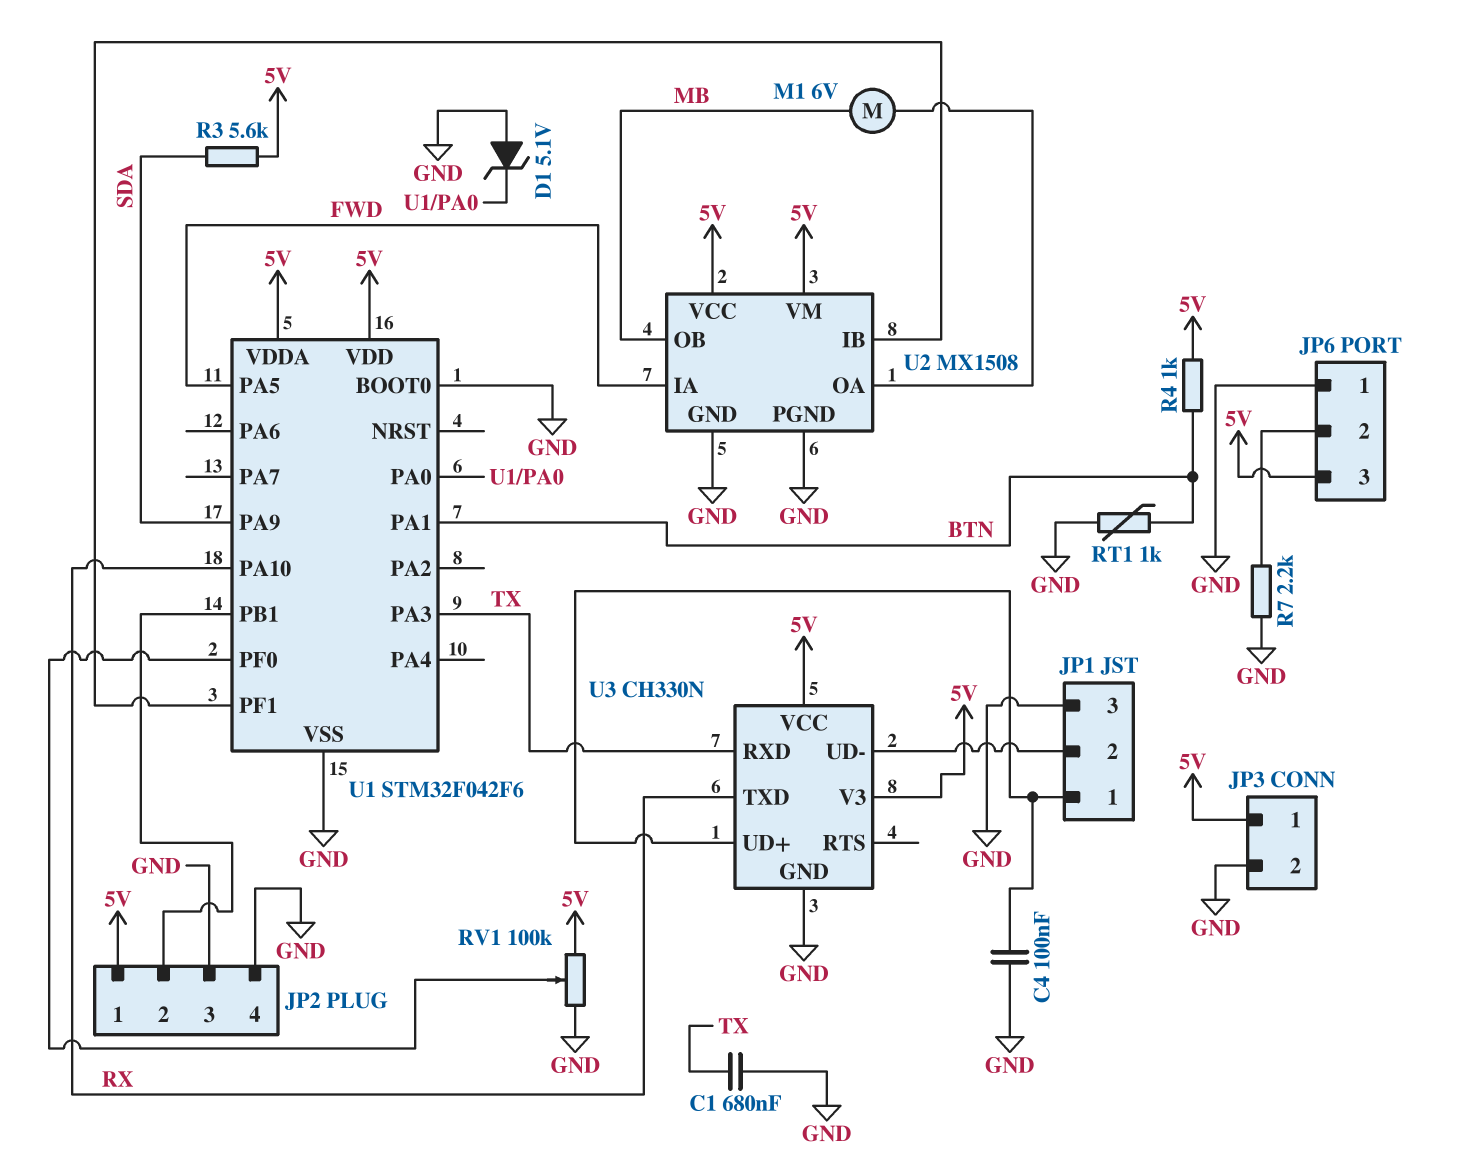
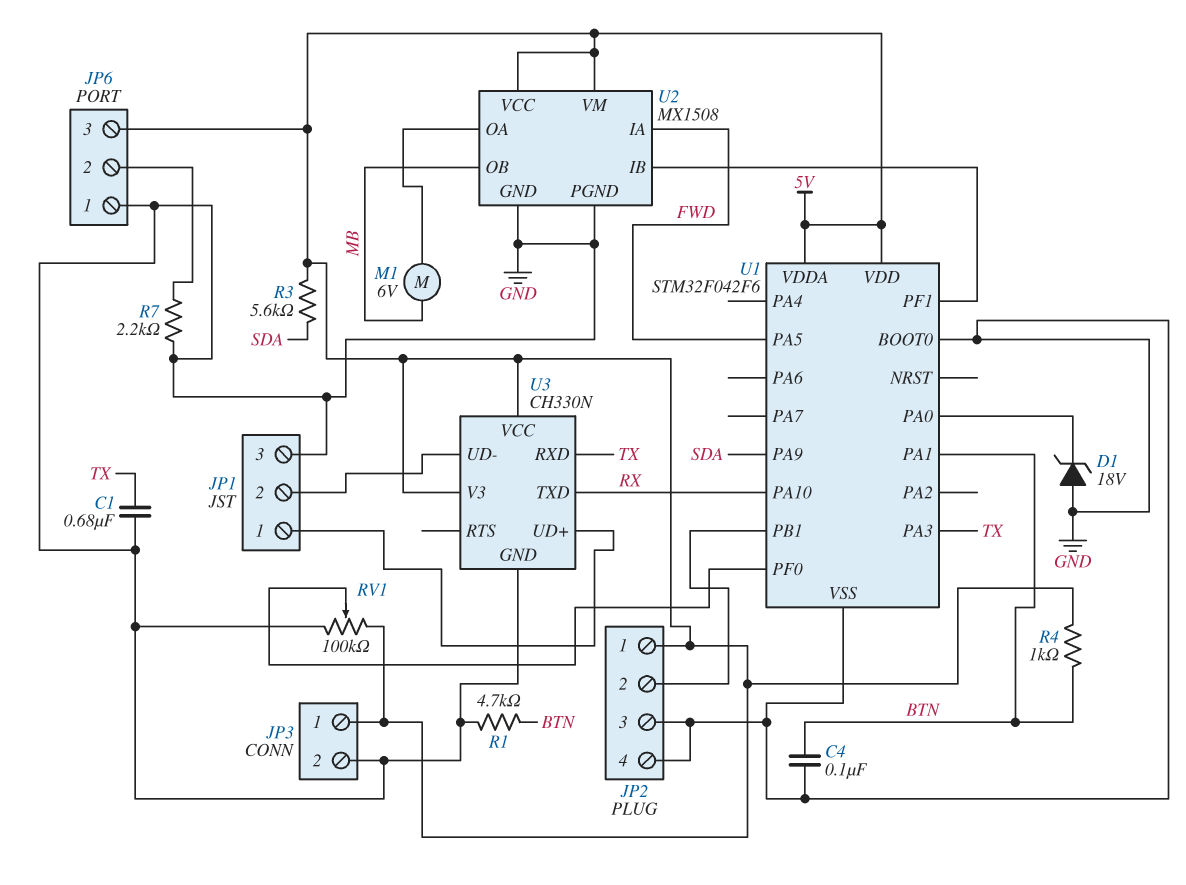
C4: 100nF (GND, JP1/1) -> 100nF (BTN, GND)
D1: zener 5.1V (A GND, K U1/PA0) -> zener 18V (A GND, K U1/PA0)
R1: none -> 4.7k (BTN, GND)
RT1: 1k (BTN, GND) -> none

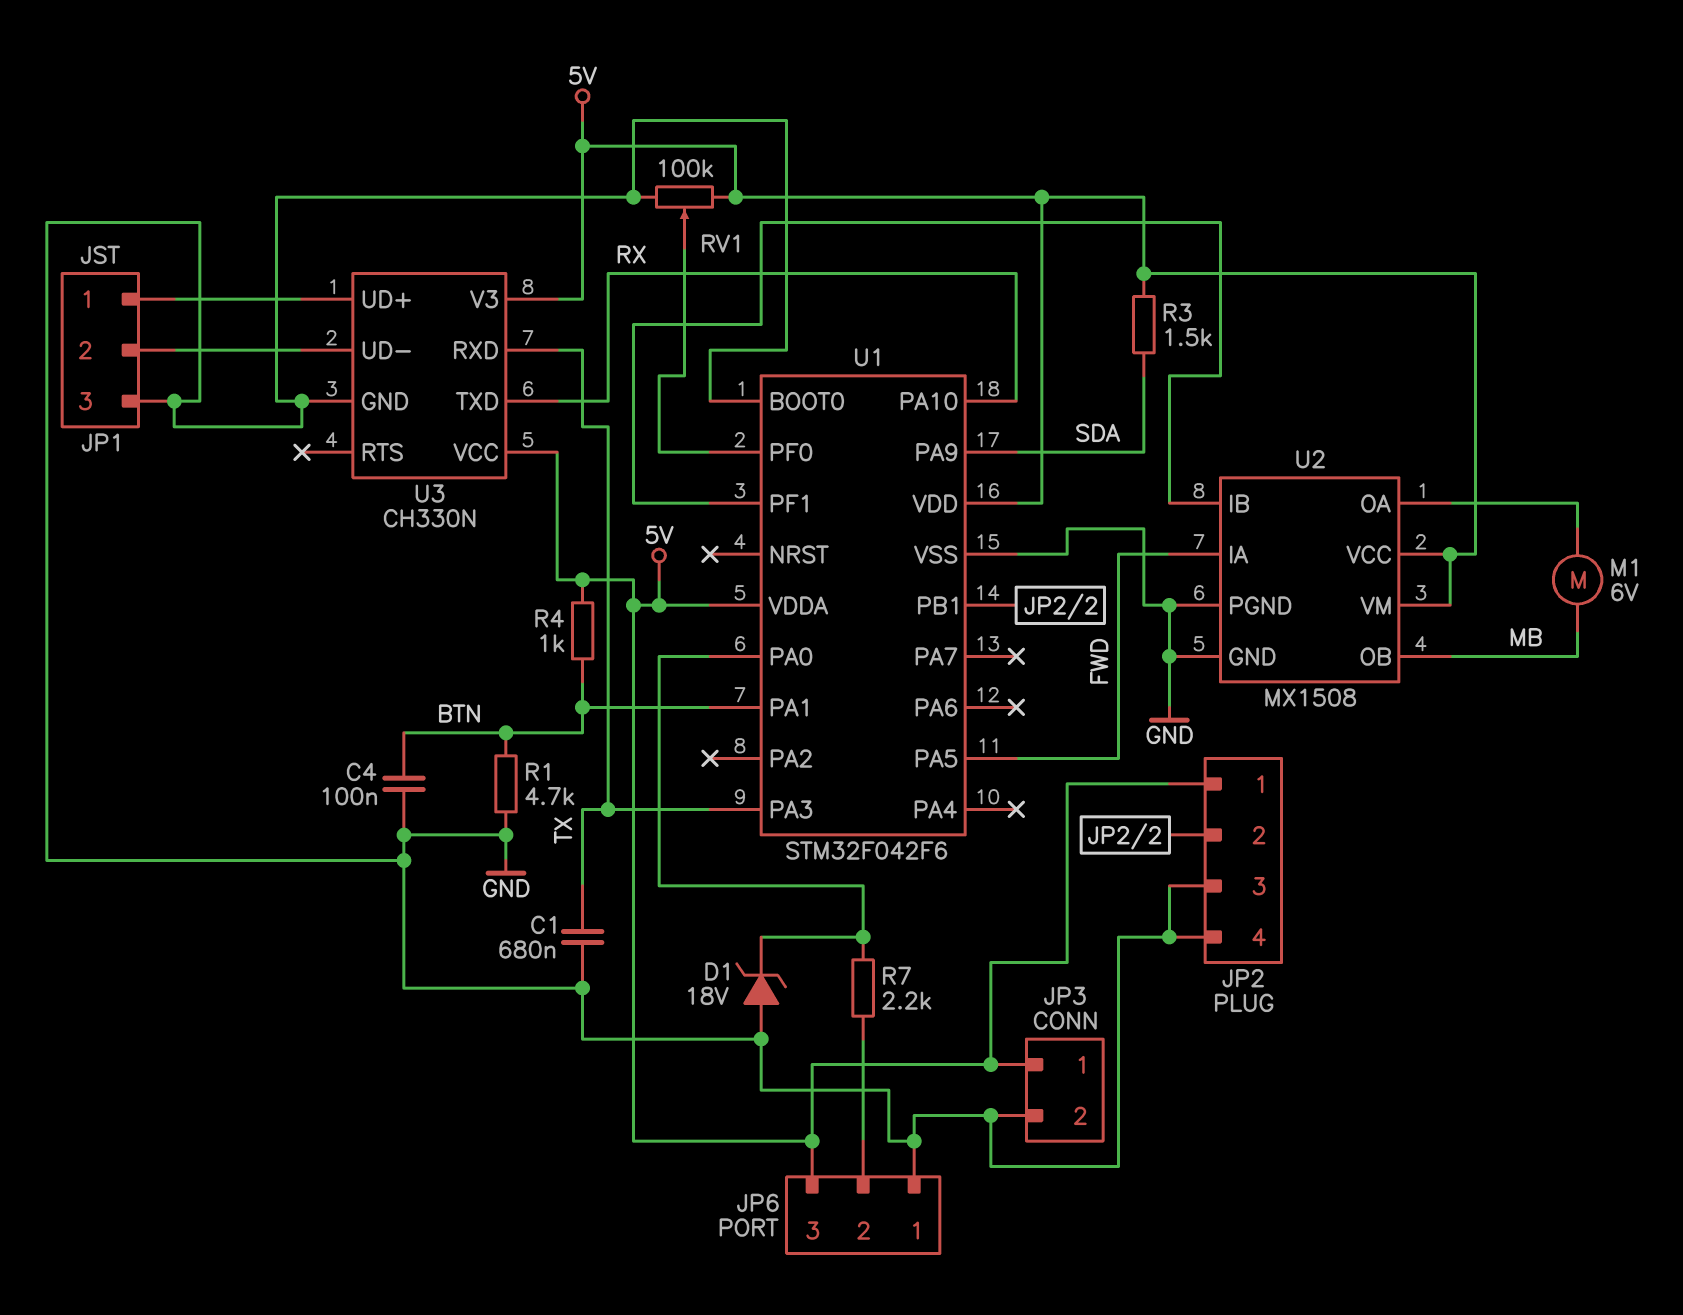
R3: 5.6k (5V, SDA) -> 1.5k (5V, SDA)
R7: 2.2k (GND, JP6/2) -> 2.2k (JP6/2, U1/PA0)

